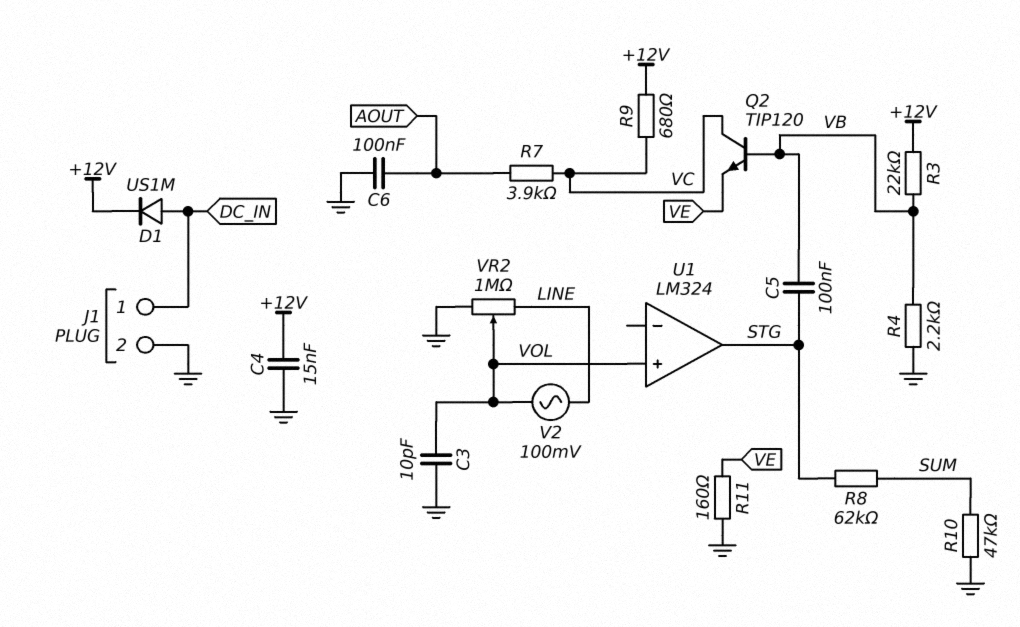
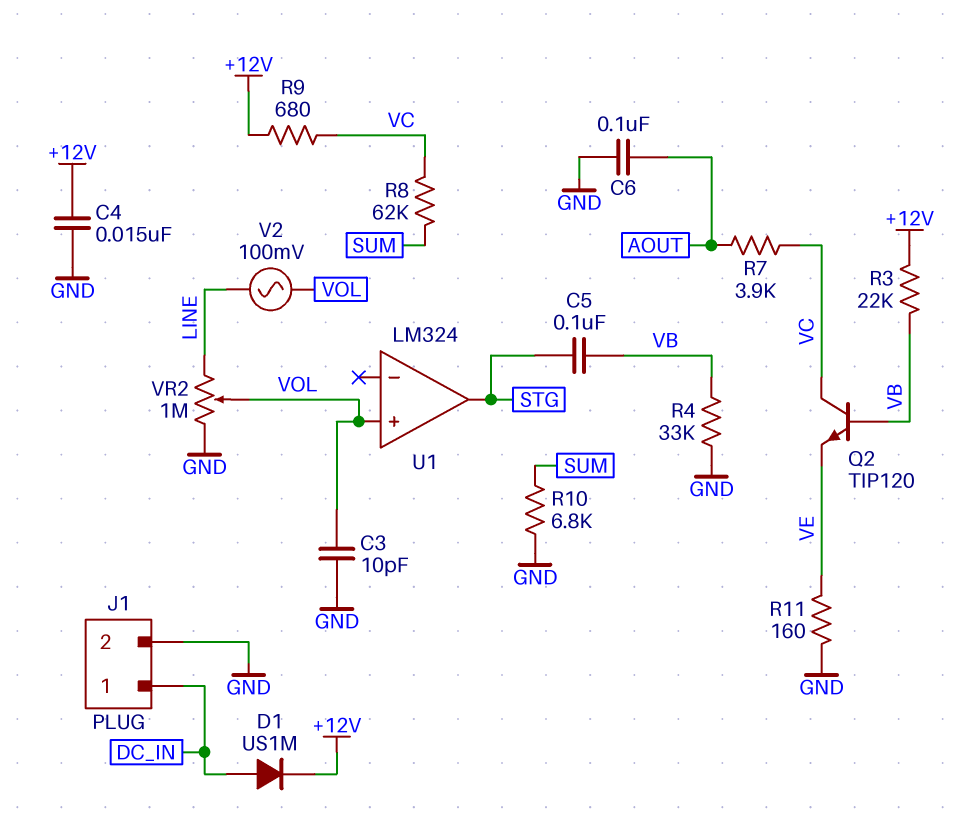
R4: 2.2k (GND, VB) -> 33k (GND, VB)
R8: 62k (STG, SUM) -> 62k (SUM, VC)
R10: 47k (GND, SUM) -> 6.8k (GND, SUM)

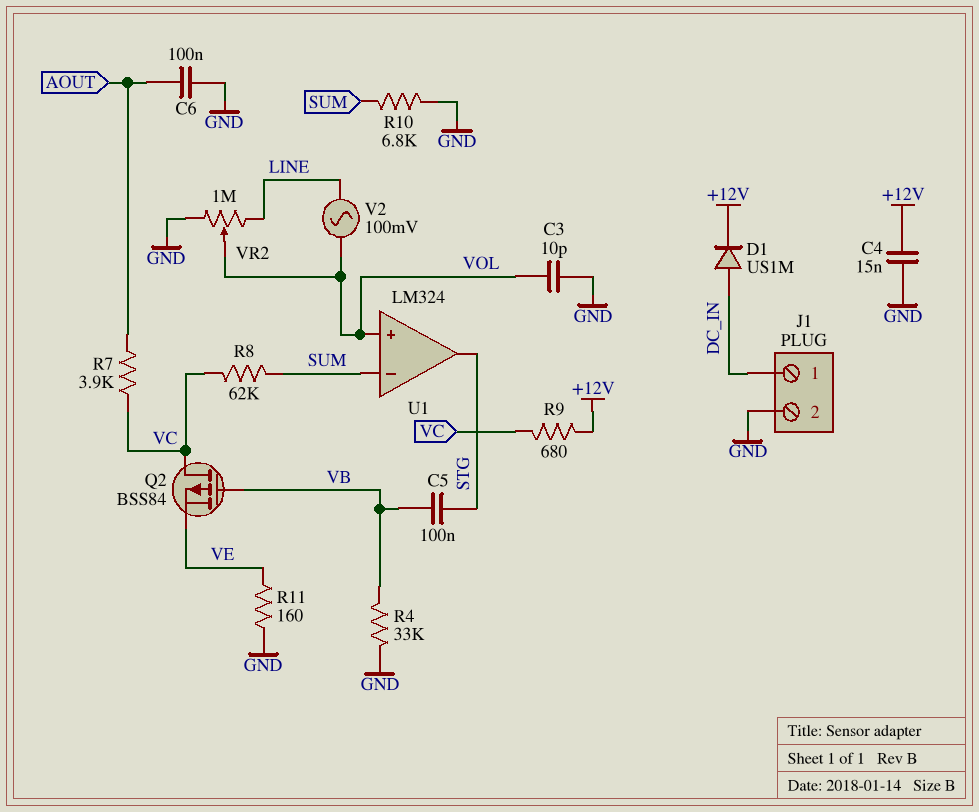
Q2: NPN TIP120 (B VB, C VC, E VE) -> PMOS BSS84 (G VB, D VC, S VE)
R3: 22k (+12V, VB) -> none
U1 pin in-: none -> SUM

